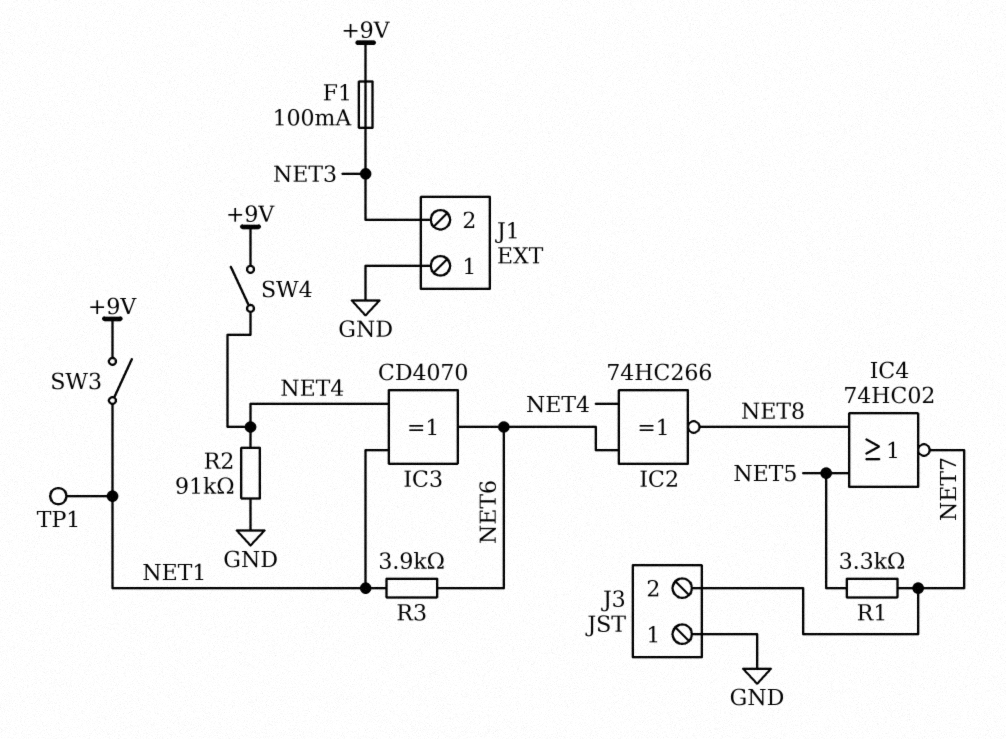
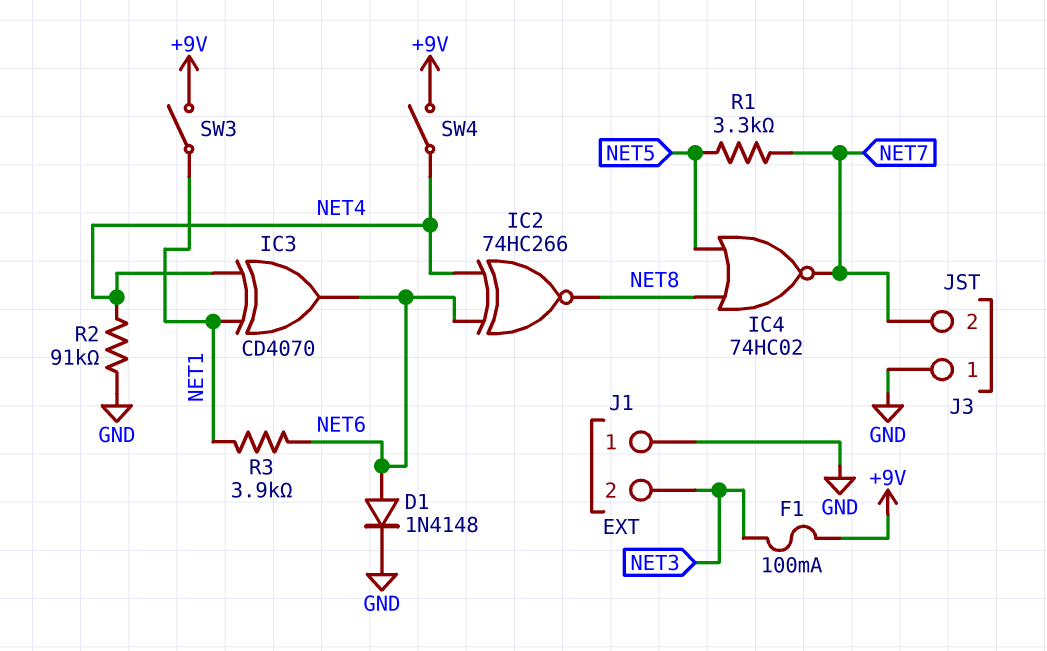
D1: none -> diode 1N4148 (A NET6, K GND)
TP1: test point (NET1) -> none

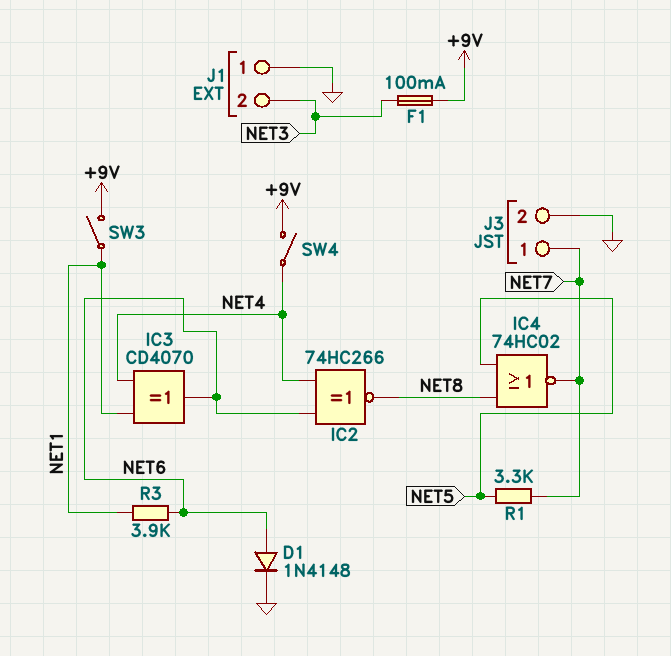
J3 pin 1: GND -> NET7
J3 pin 2: NET7 -> GND
R2: 91k (GND, NET4) -> none

